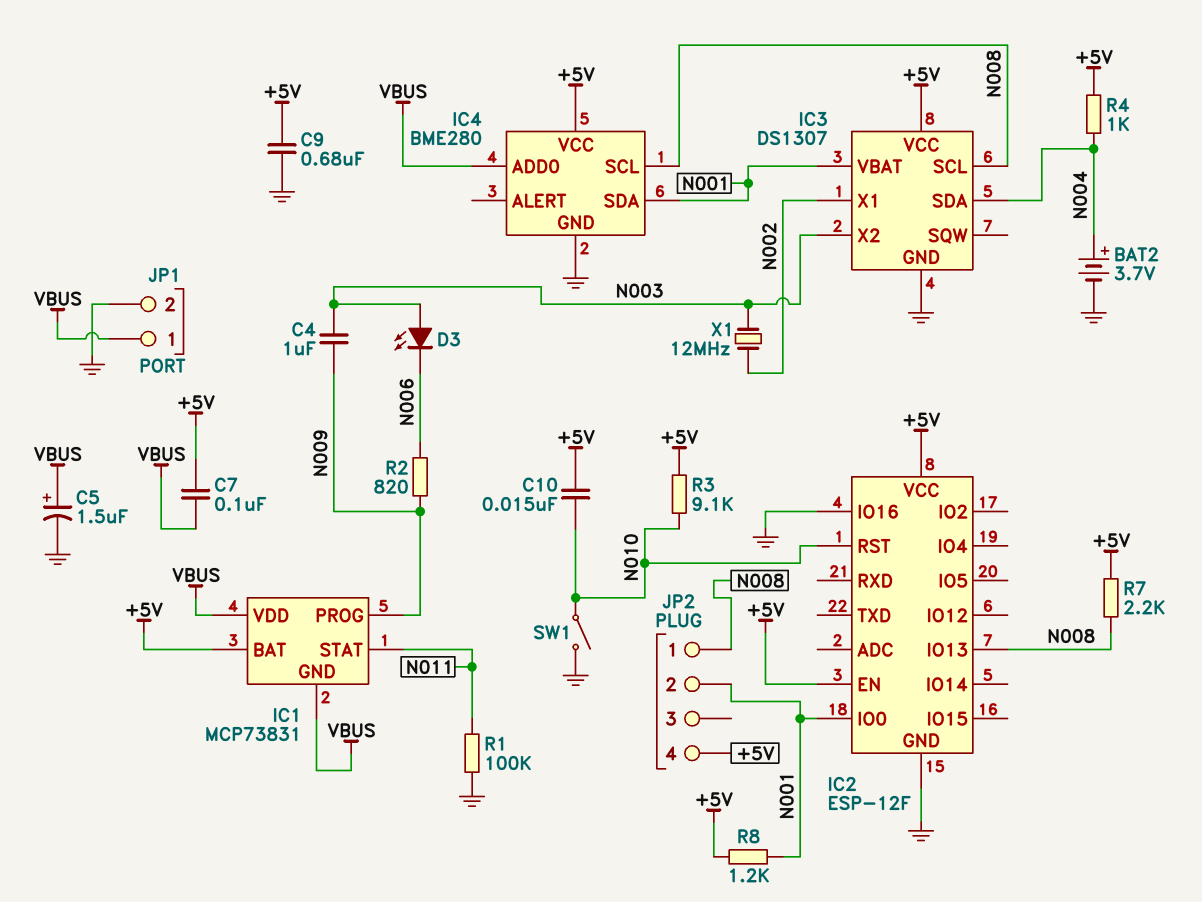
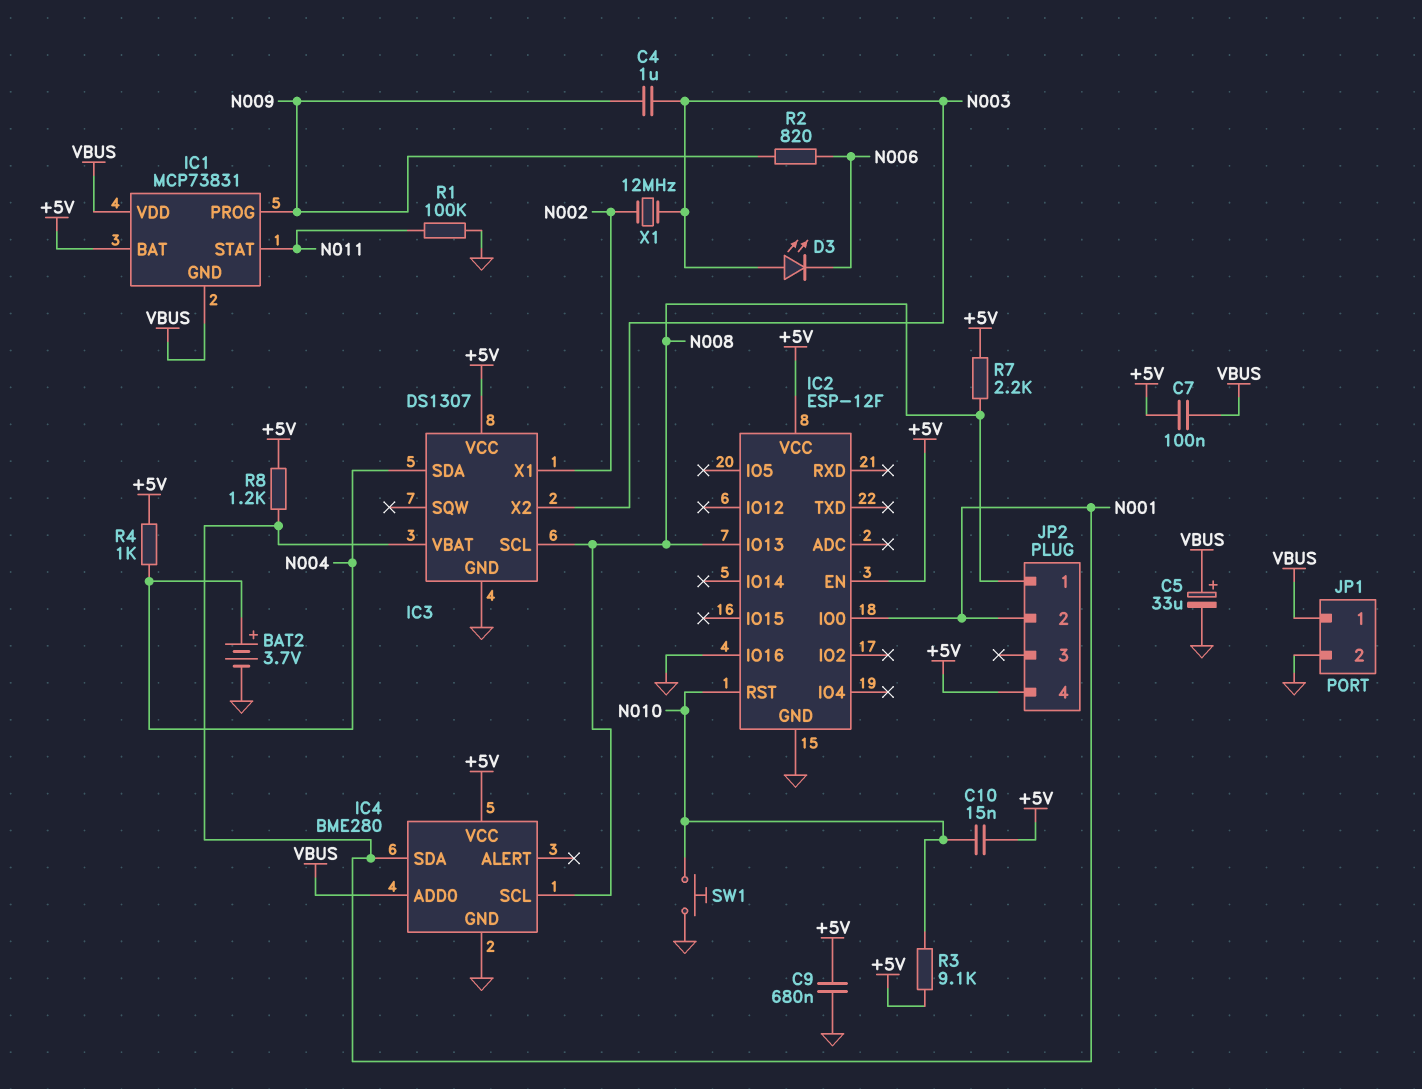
C5: 1.5uF (plus VBUS, minus GND) -> 33uF (plus VBUS, minus GND)
SW1: switch (GND, N010) -> button (GND, N010)

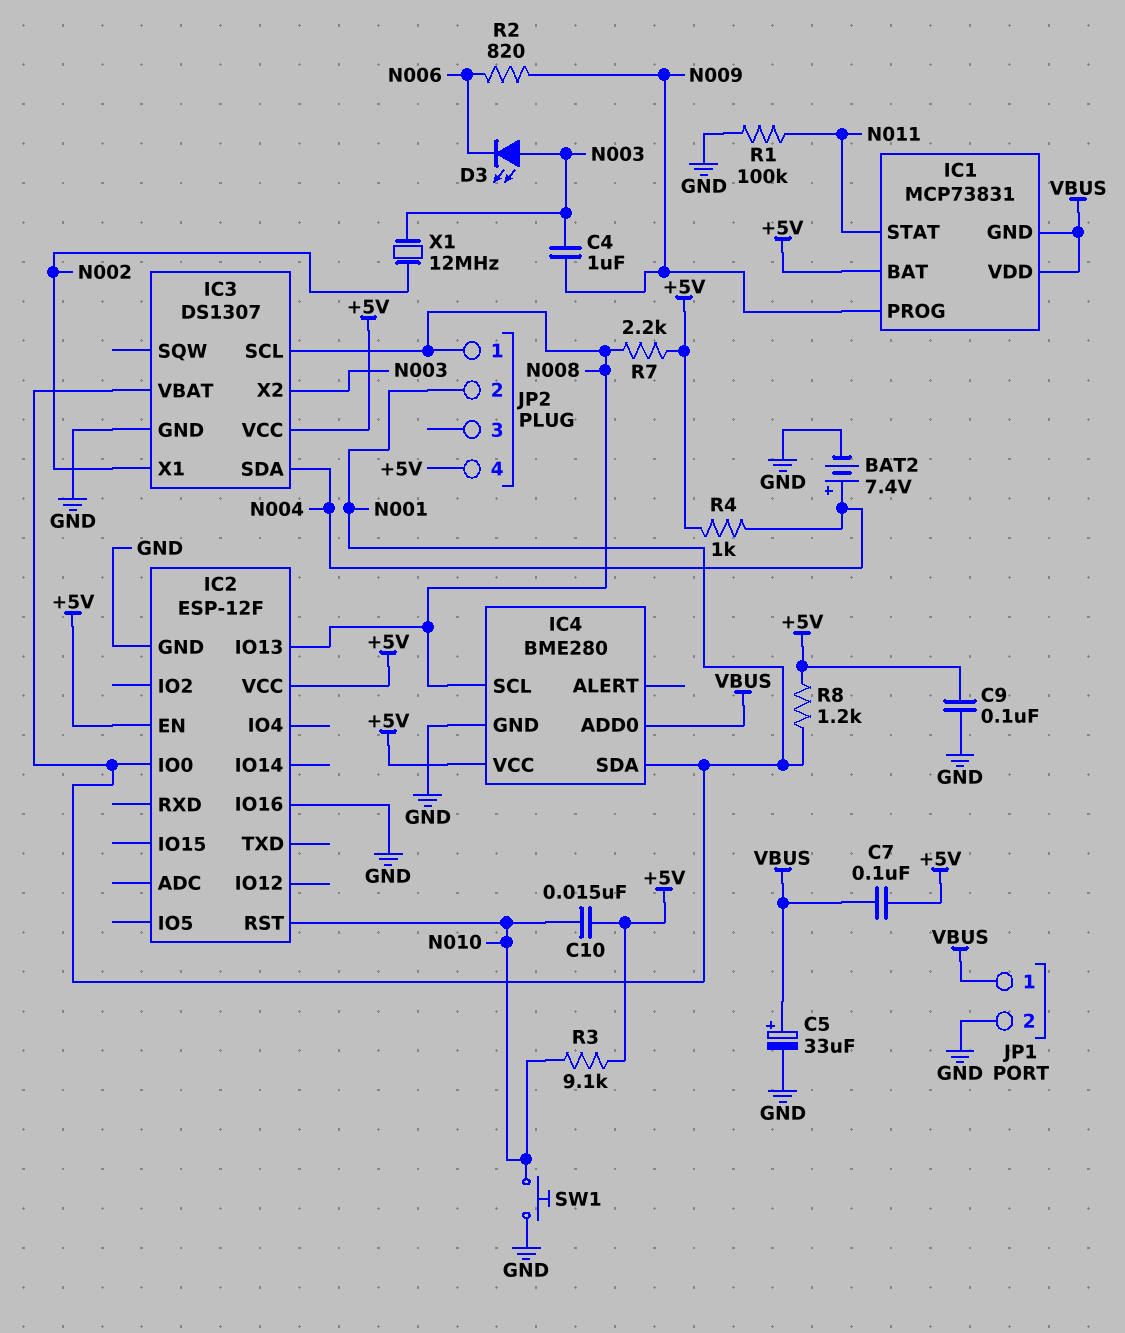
BAT2: 3.7V (plus N004, minus GND) -> 7.4V (plus N004, minus GND)
C9: 680nF (+5V, GND) -> 100nF (+5V, GND)

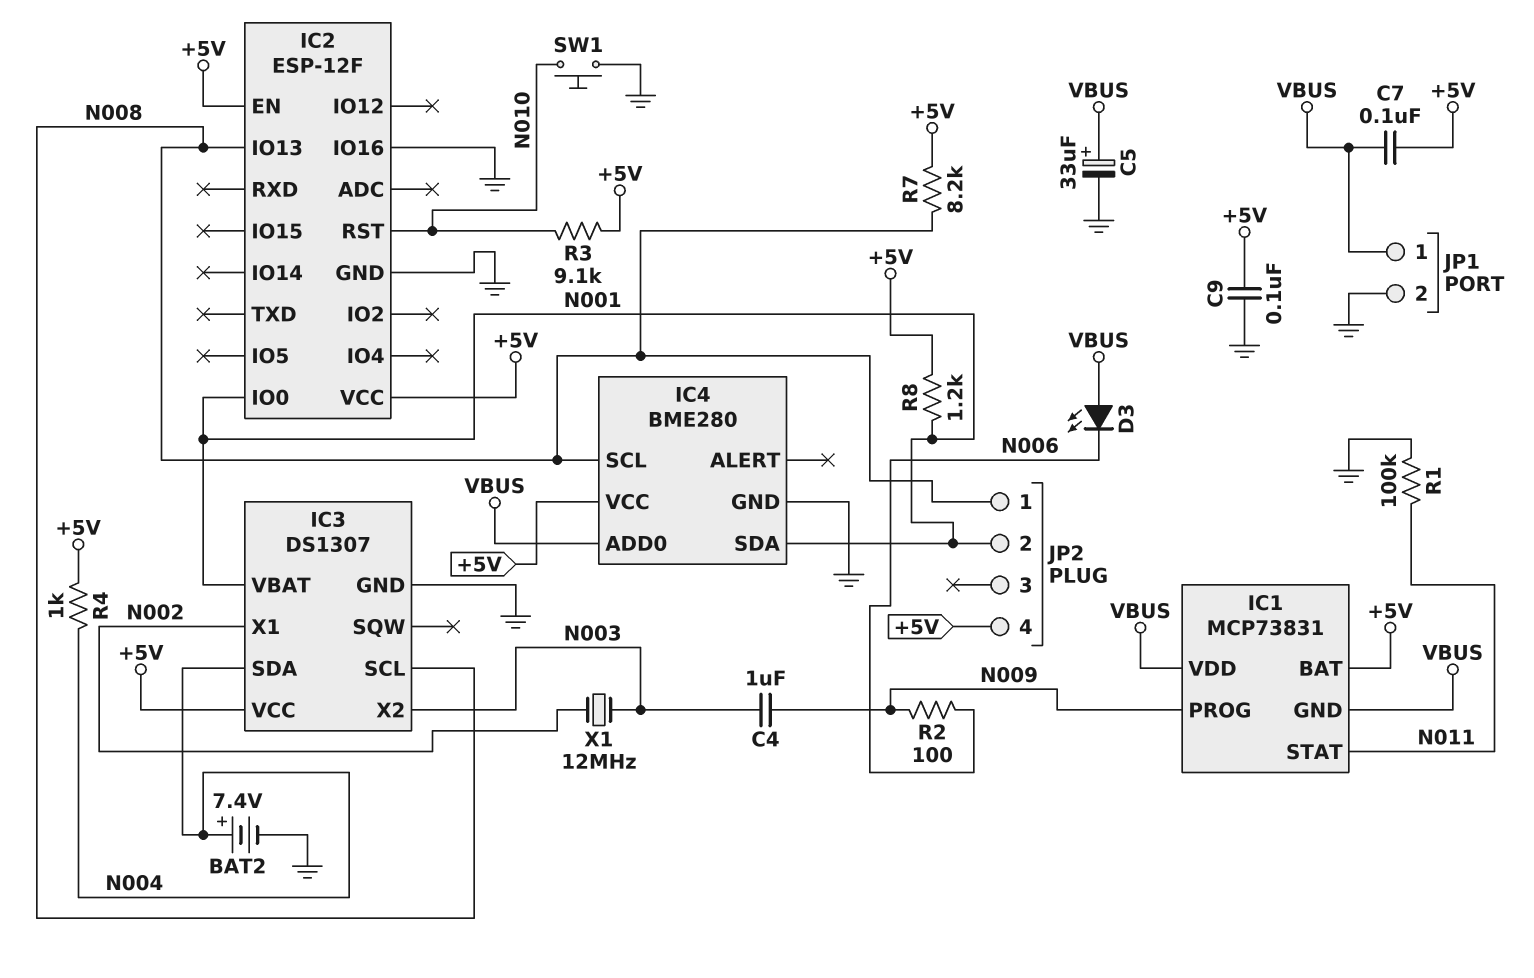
C10: 15nF (+5V, N010) -> none
D3: LED (A N003, K N006) -> LED (A VBUS, K N006)
R2: 820 (N006, N009) -> 100 (N006, N009)
R7: 2.2k (+5V, N008) -> 8.2k (+5V, N008)

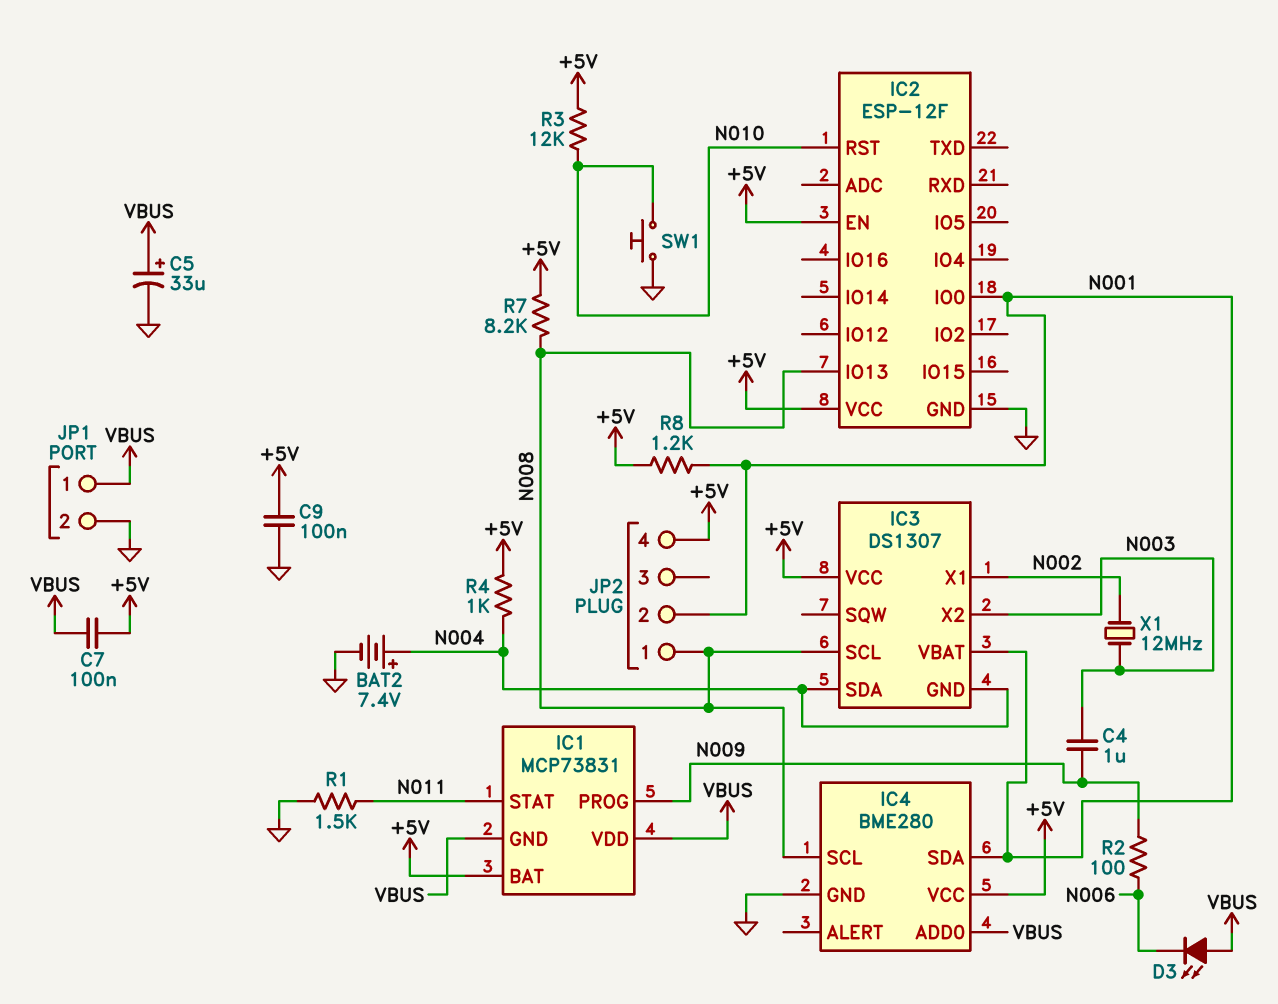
IC2 pin IO16: GND -> none
IC3 pin GND: GND -> N004
R1: 100k (GND, N011) -> 1.5k (GND, N011)
R3: 9.1k (+5V, N010) -> 12k (+5V, N010)

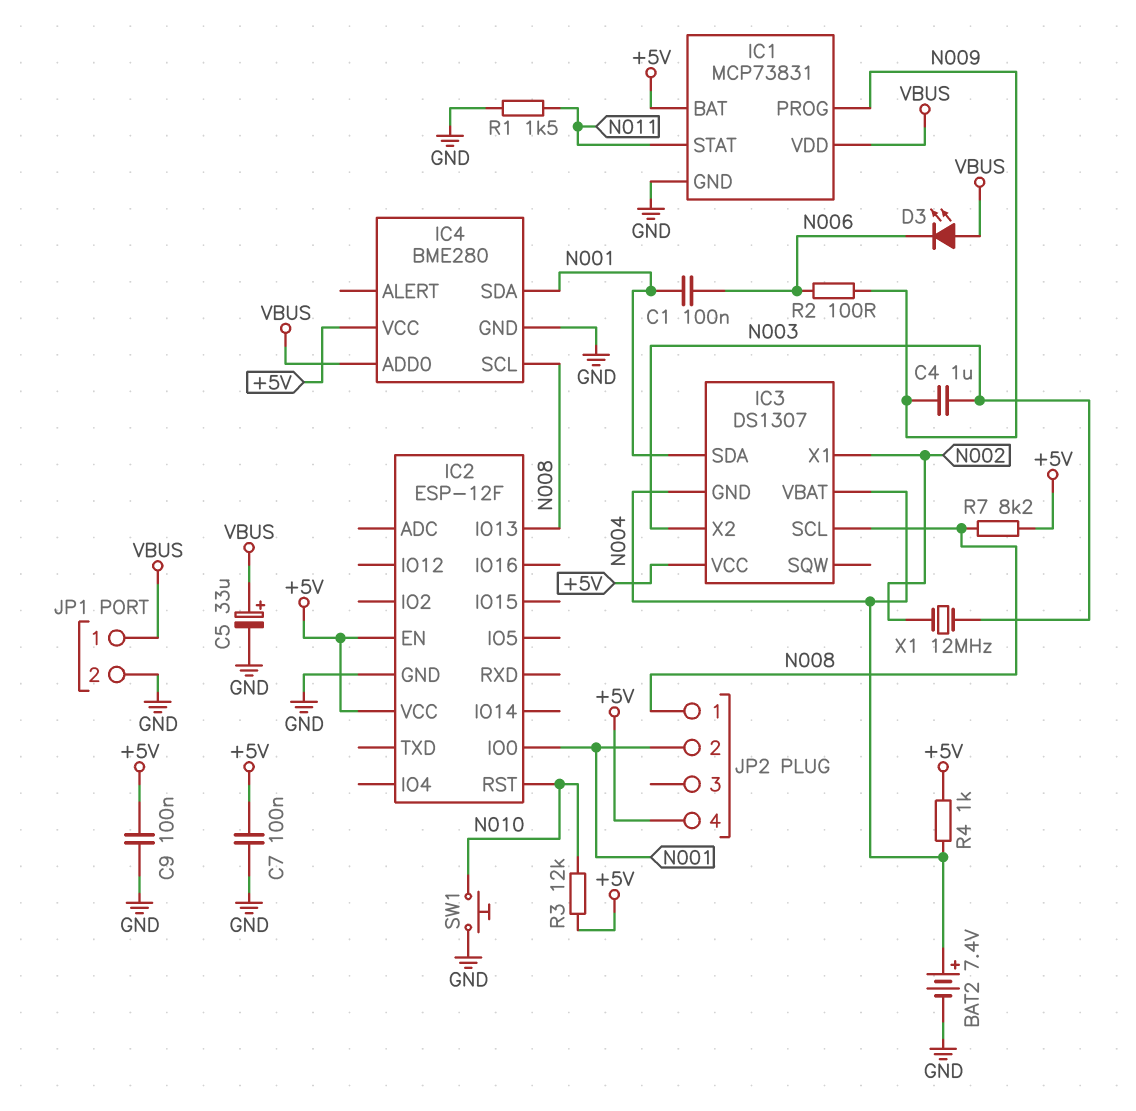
C1: none -> 100nF (N001, N006)
C7: 100nF (+5V, VBUS) -> 100nF (+5V, GND)
IC1 pin GND: VBUS -> GND
IC3 pin SDA: N004 -> N001
IC3 pin VBAT: N001 -> N004
R8: 1.2k (+5V, N001) -> none

